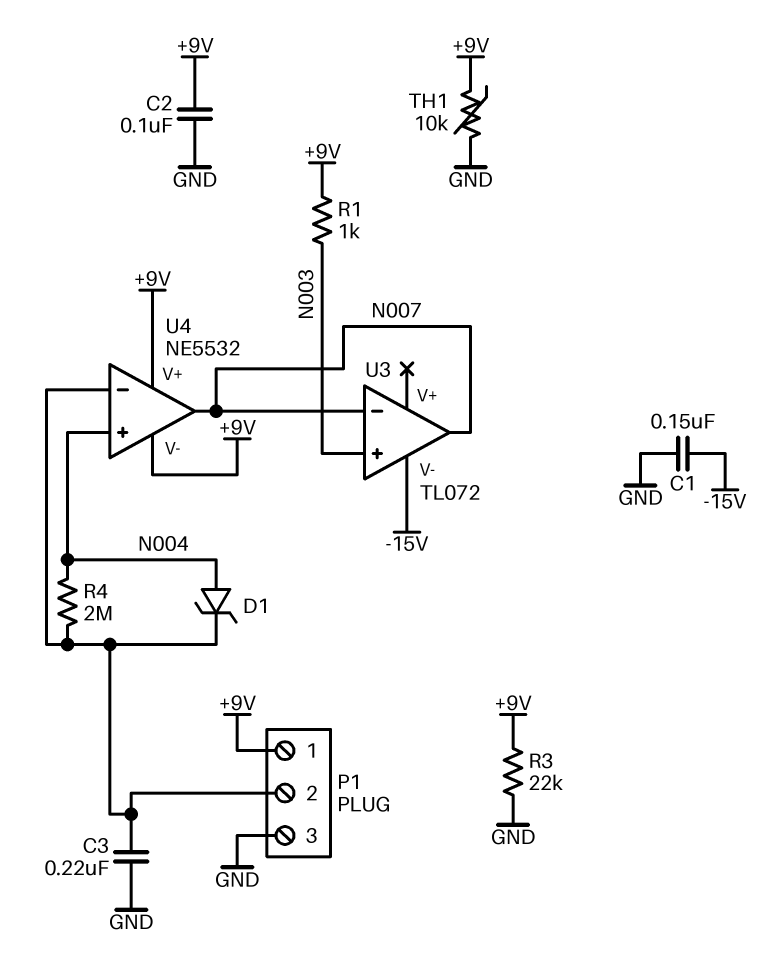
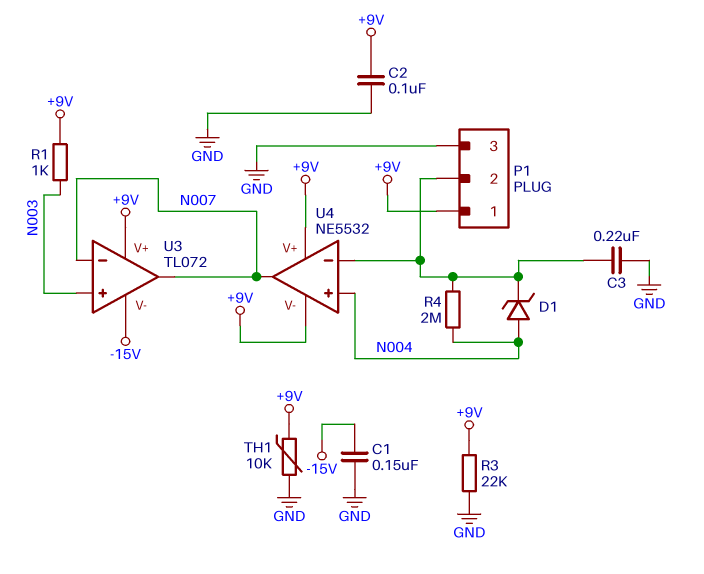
U3 pin V+: none -> +9V

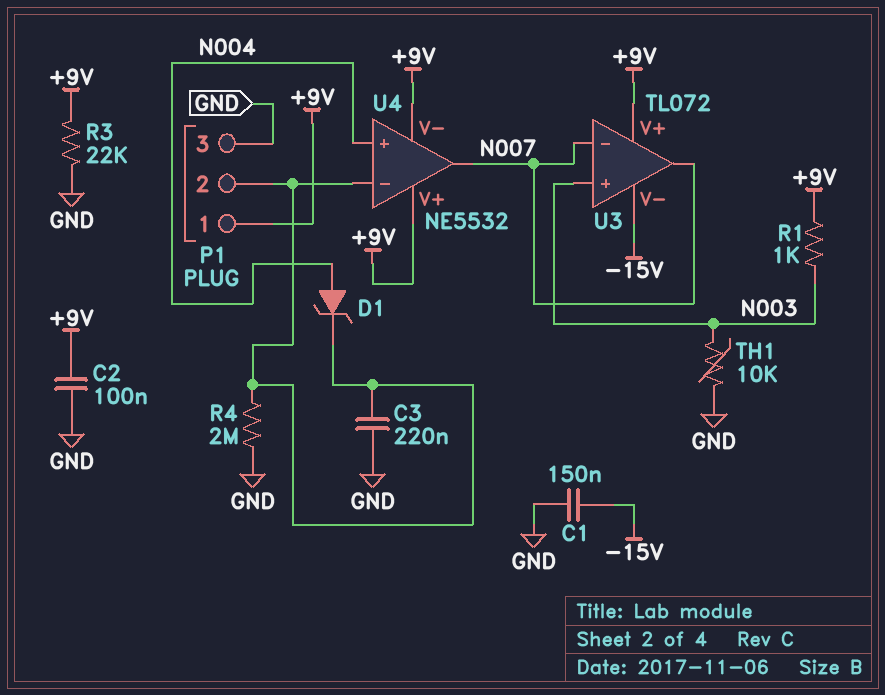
R4: 2M (N004, P1/2) -> 2M (GND, P1/2)
TH1: 10k (+9V, GND) -> 10k (GND, N003)

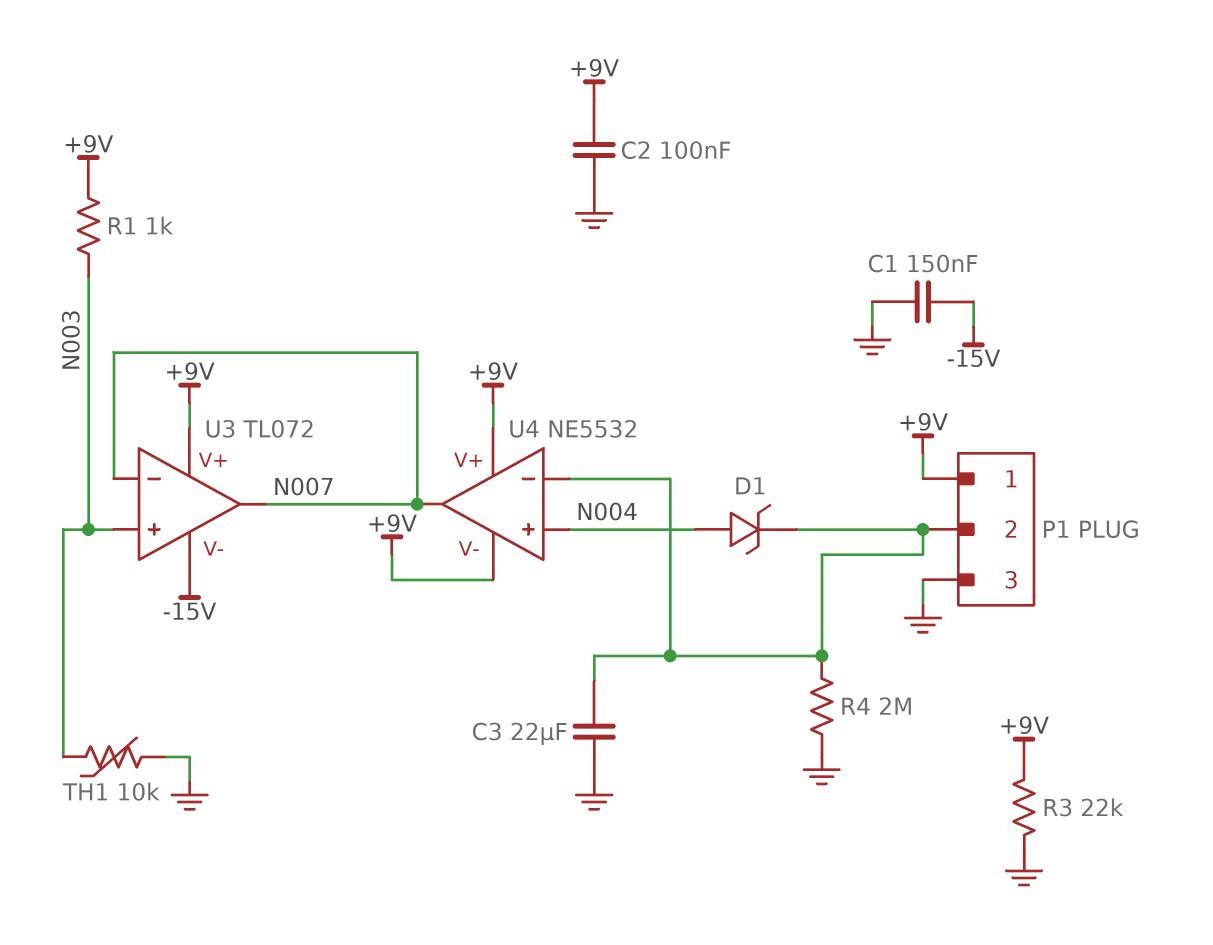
C3: 220nF (GND, P1/2) -> 22uF (GND, P1/2)

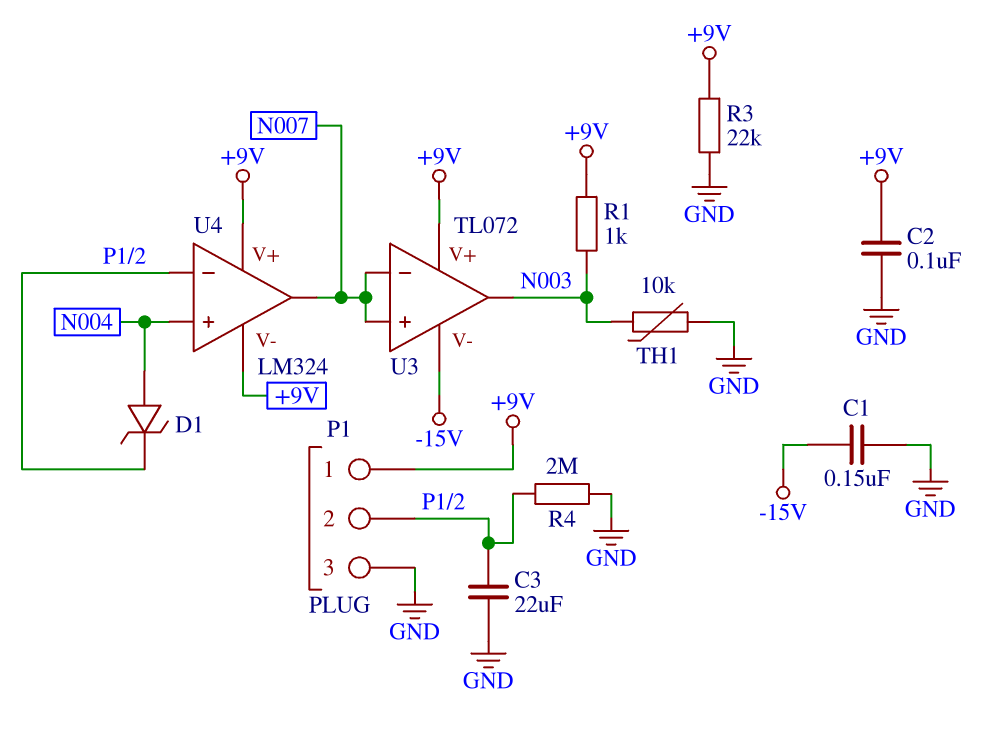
U3 pin in+: N003 -> N007
U3 pin out: N007 -> N003
U4: NE5532 -> LM324

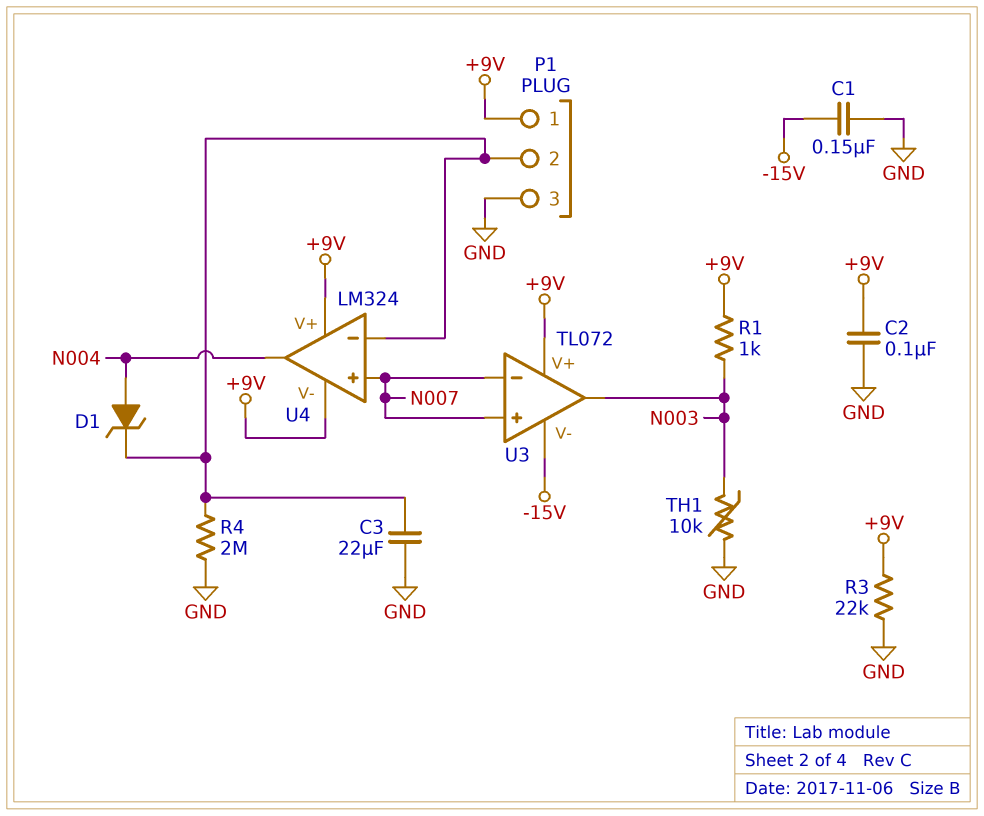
U4 pin in+: N004 -> N007
U4 pin out: N007 -> N004

